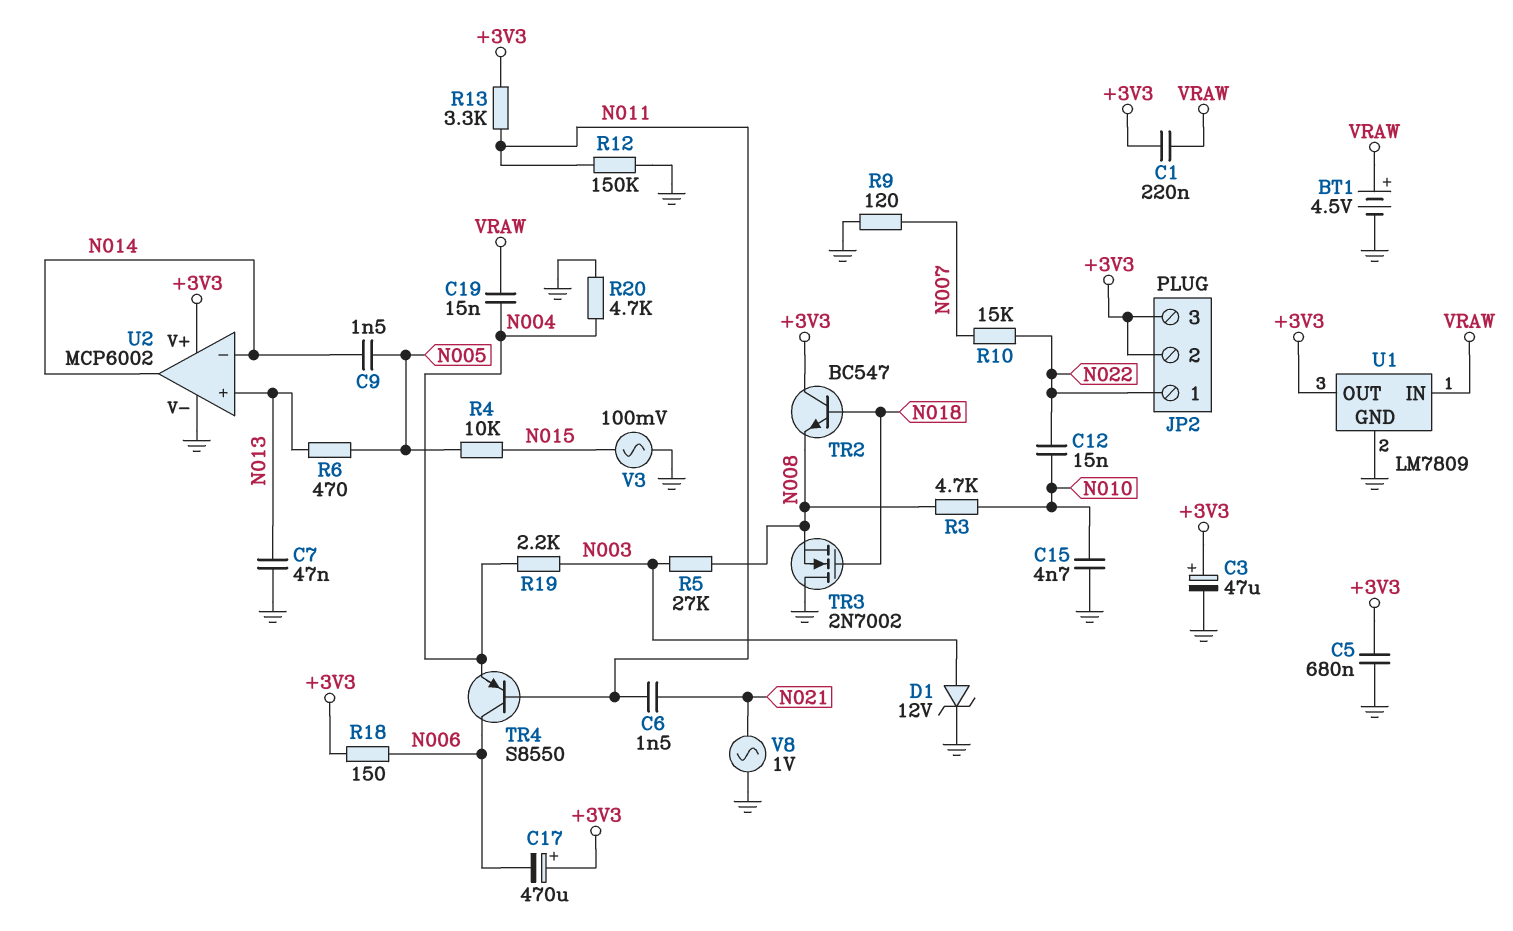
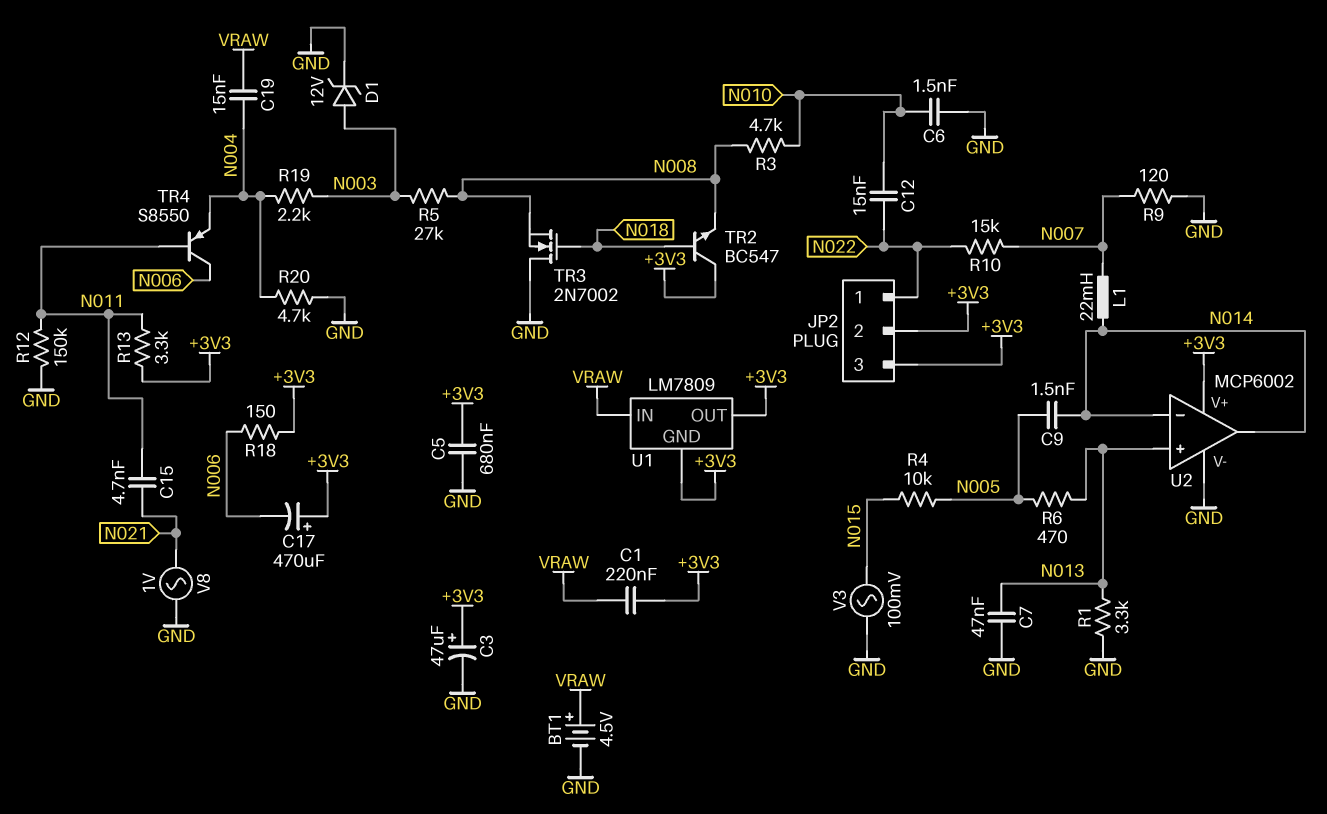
C6: 1.5nF (N011, N021) -> 1.5nF (GND, N010)
C15: 4.7nF (GND, N010) -> 4.7nF (N011, N021)
L1: none -> 22mH (N007, N014)
R1: none -> 3.3k (GND, N013)
U1 pin GND: GND -> +3V3

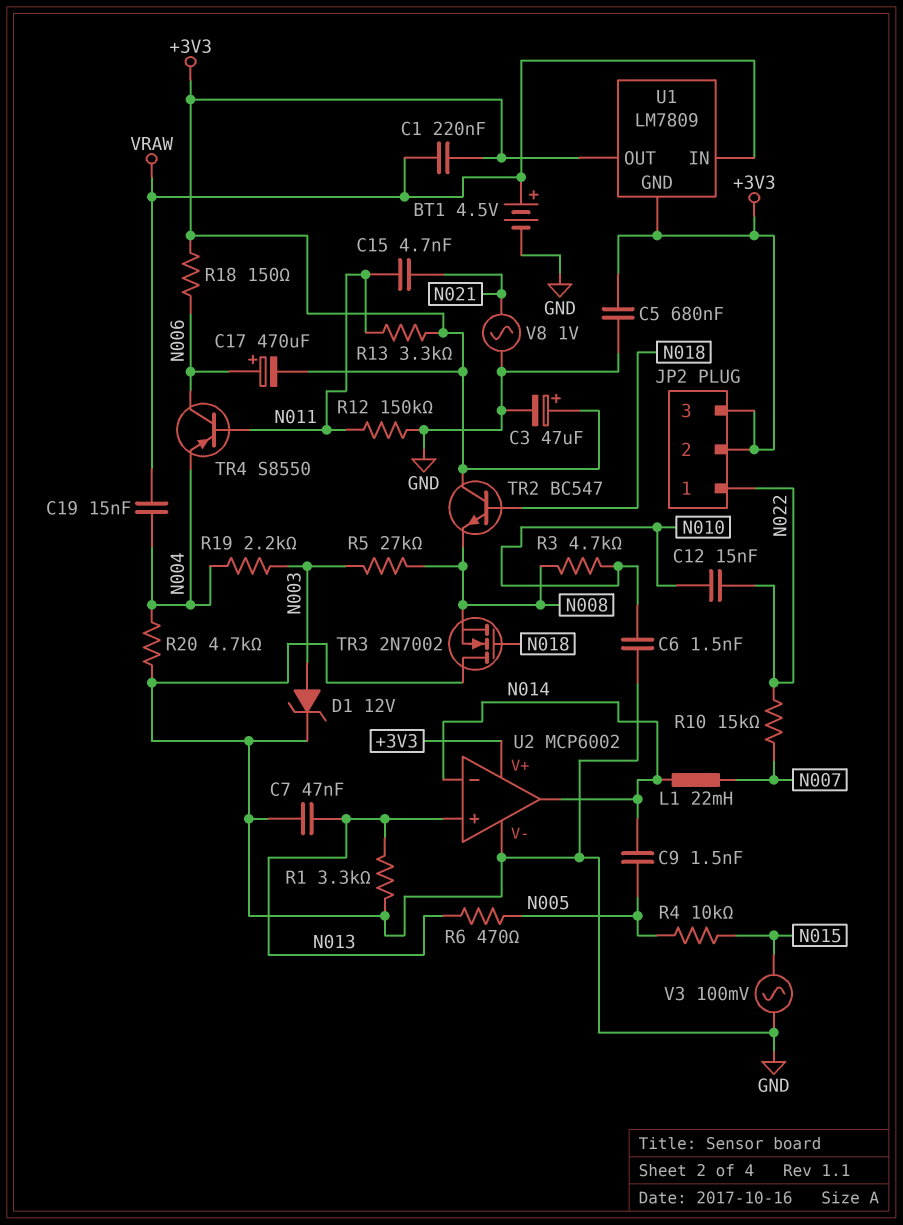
C17: 470uF (plus +3V3, minus N006) -> 470uF (plus N006, minus +3V3)
R9: 120 (GND, N007) -> none

